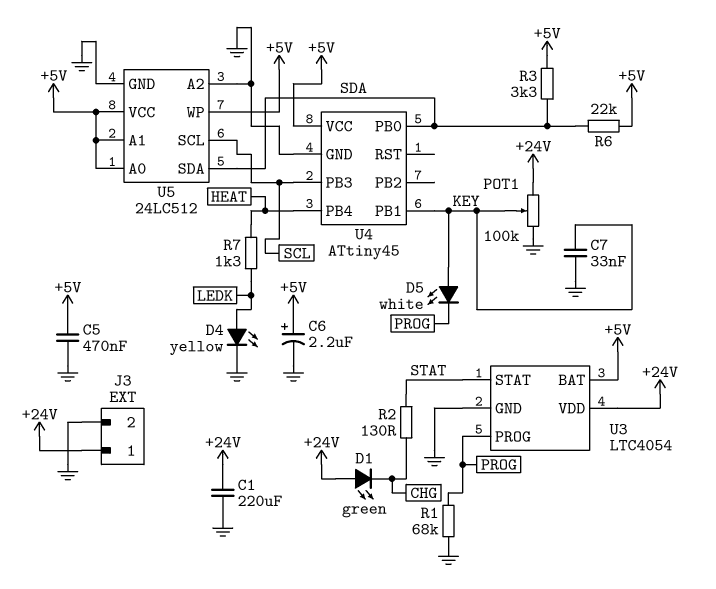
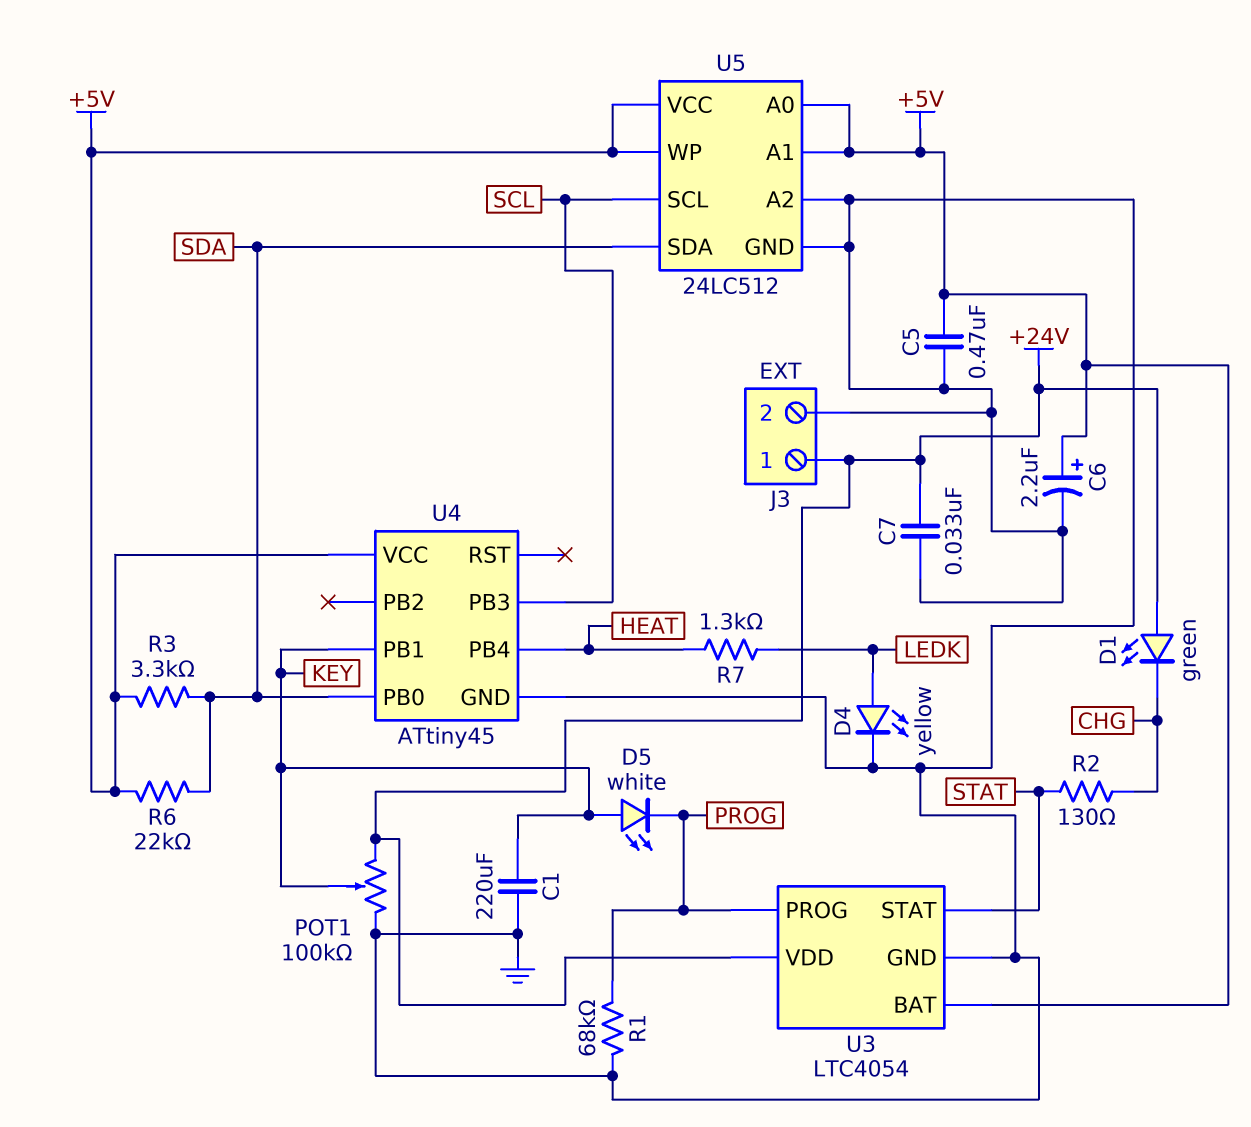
C1: 220uF (+24V, GND) -> 220uF (GND, KEY)
C7: 33nF (GND, KEY) -> 33nF (+24V, GND)

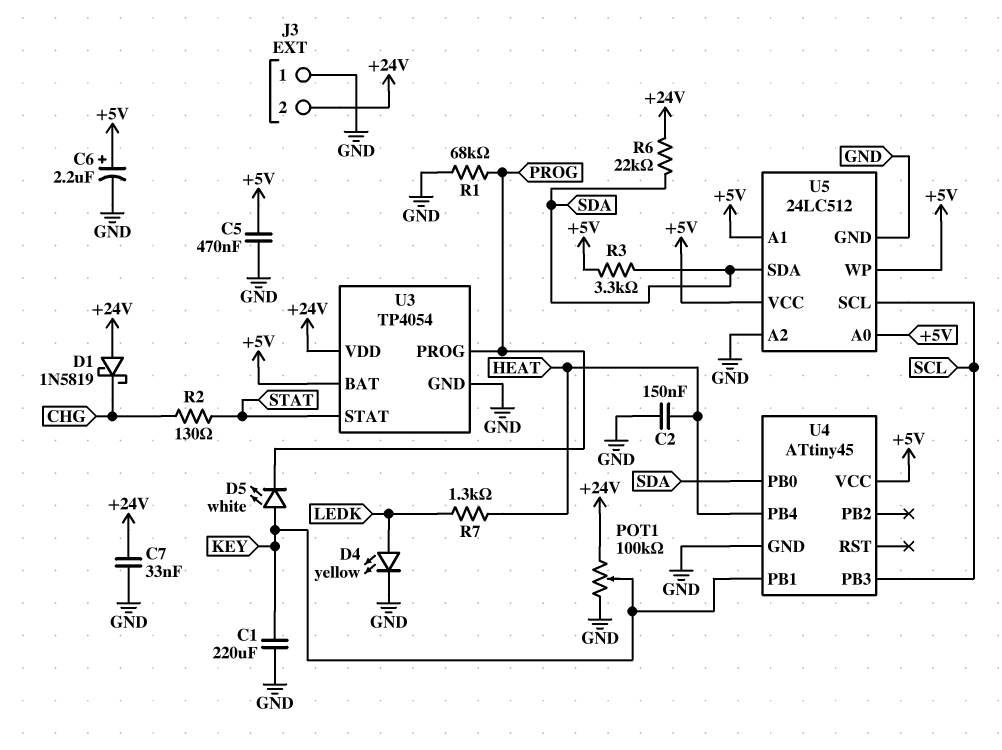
C2: none -> 150nF (GND, HEAT)
D1: LED green (A +24V, K CHG) -> schottky 1N5819 (A +24V, K CHG)
J3 pin 1: +24V -> GND
J3 pin 2: GND -> +24V
R6: 22k (+5V, SDA) -> 22k (+24V, SDA)
U3: LTC4054 -> TP4054

